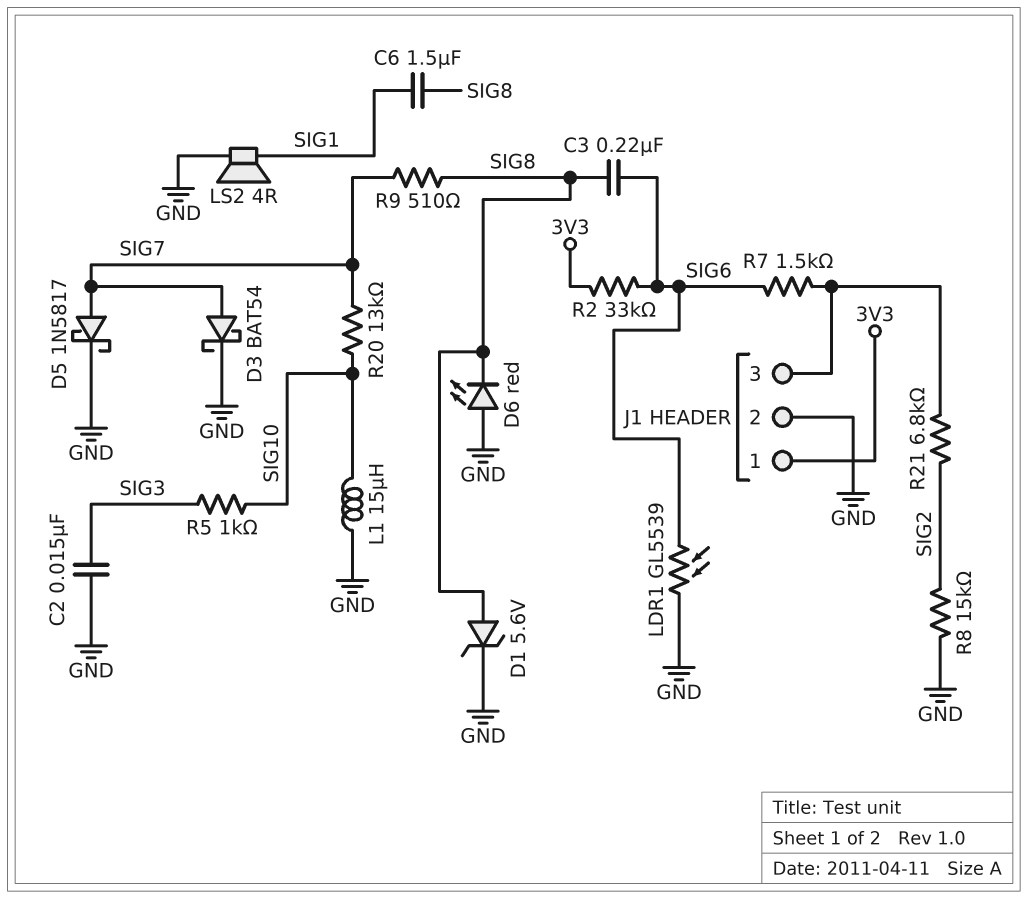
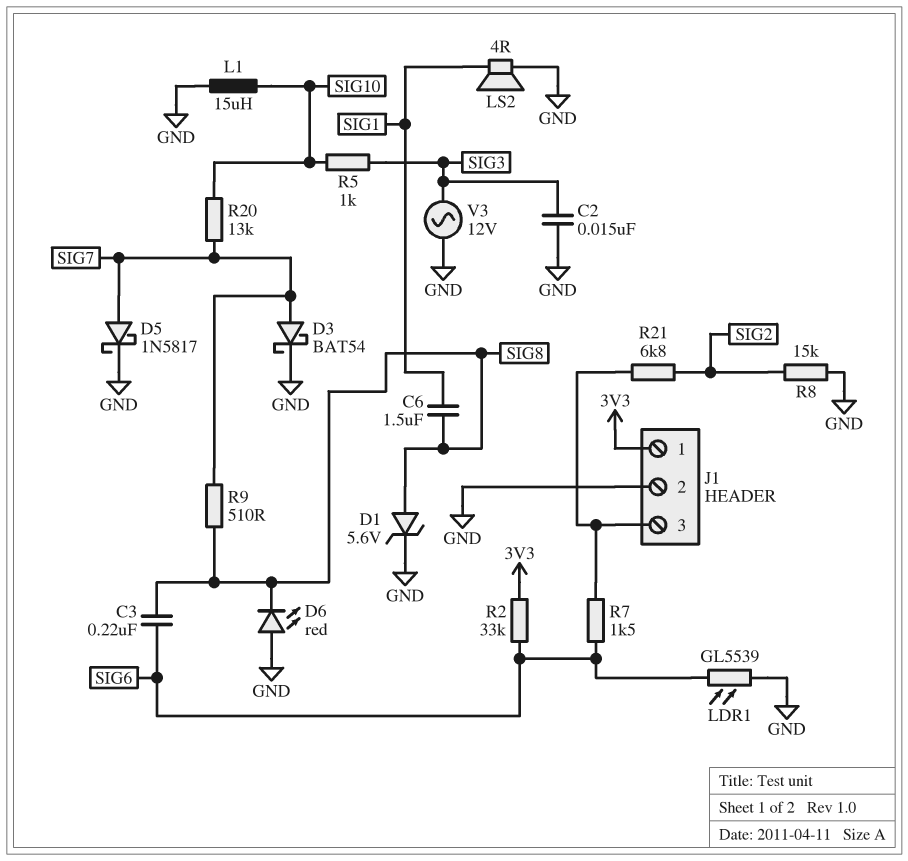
V3: none -> AC 12V (GND, SIG3)

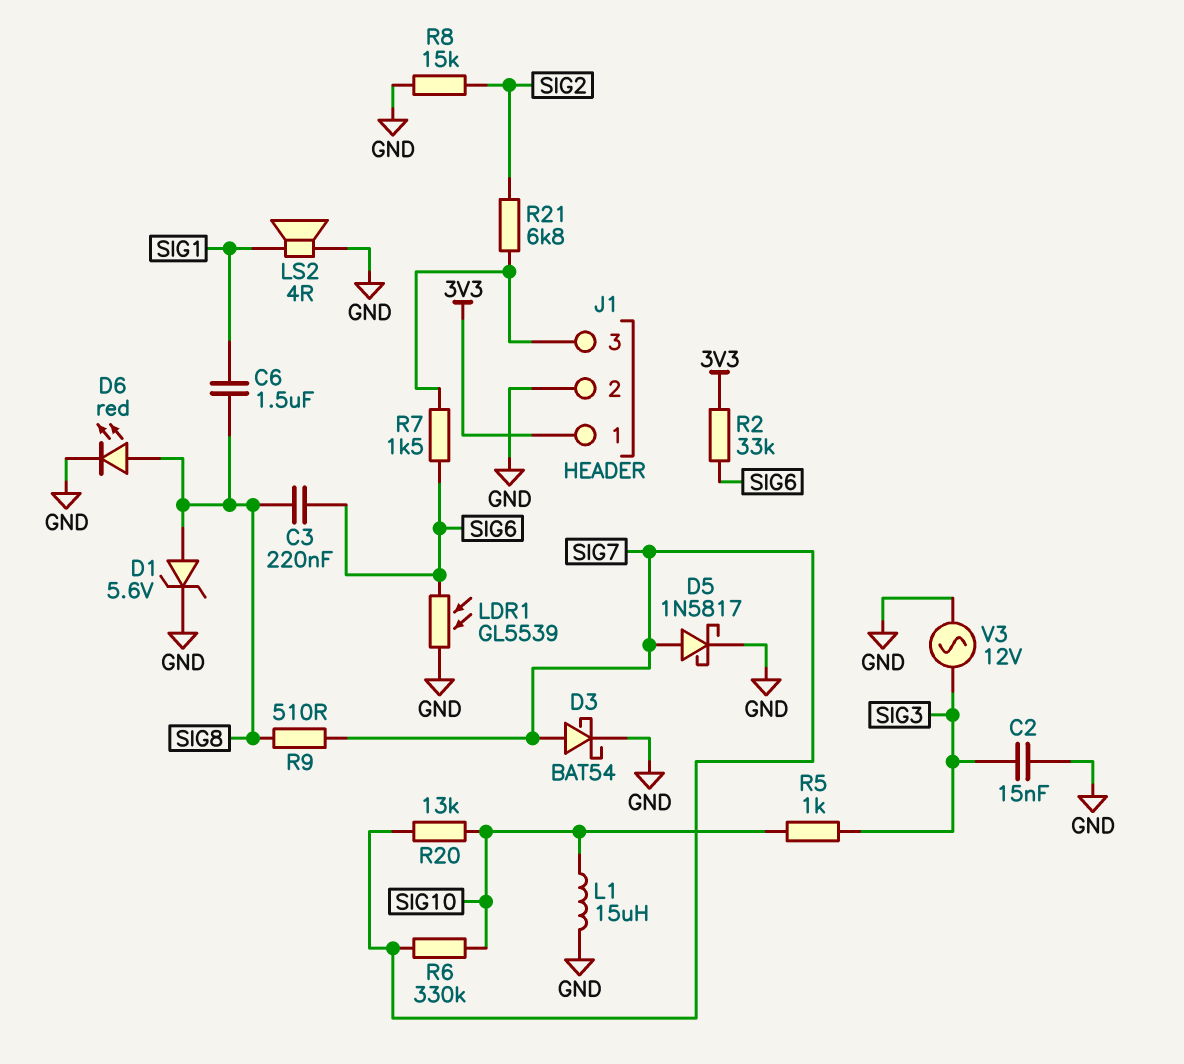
D6: LED red (A GND, K SIG8) -> LED red (A SIG8, K GND)
R6: none -> 330k (SIG7, SIG10)

